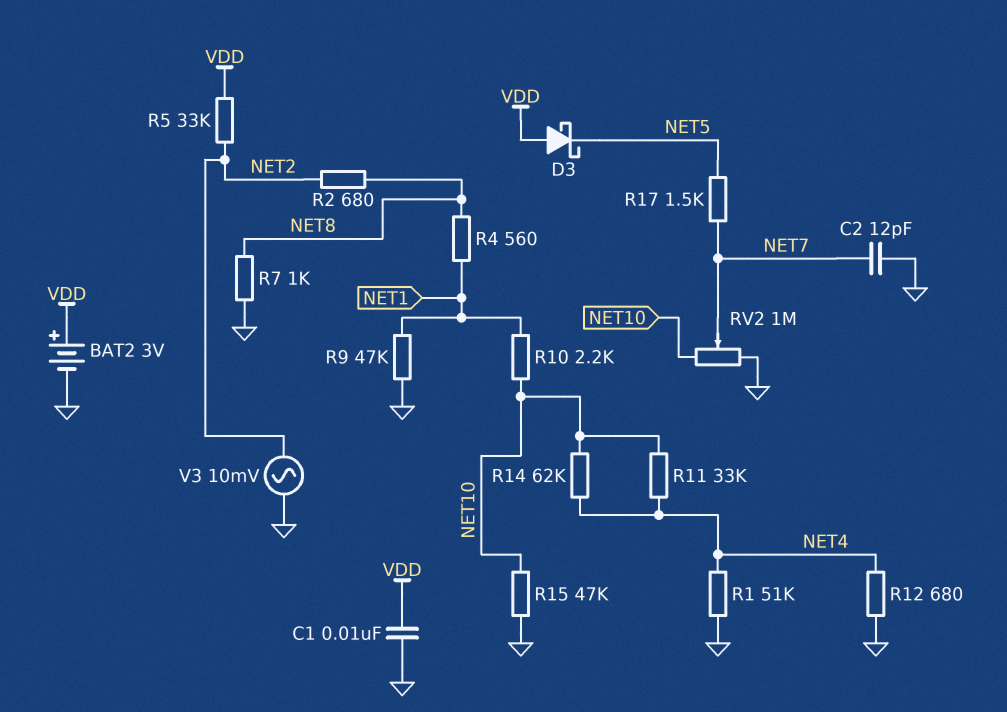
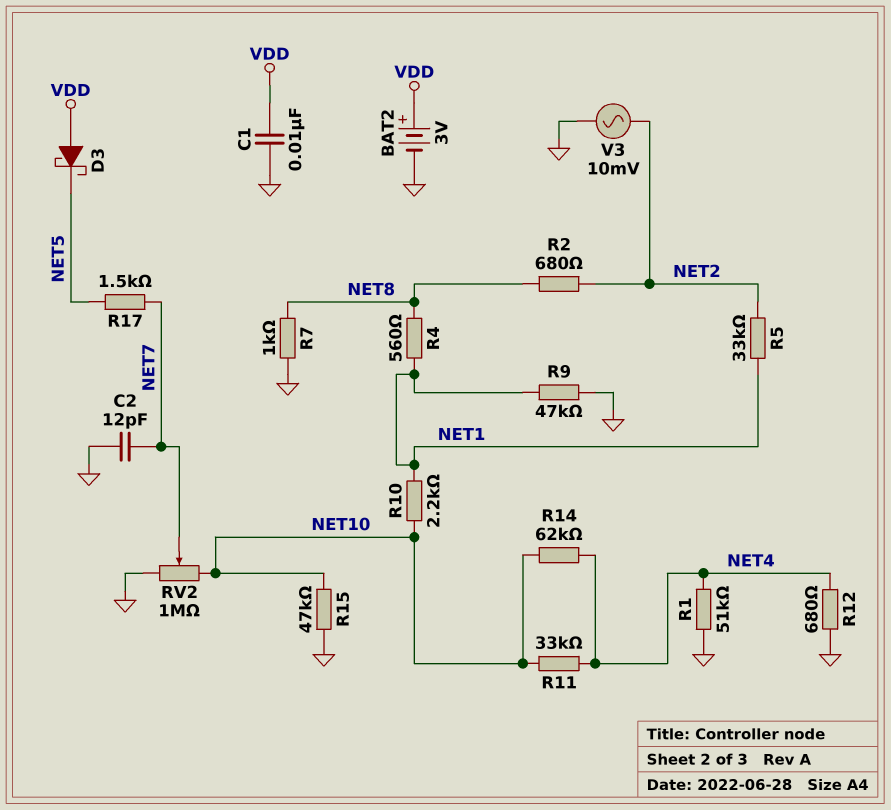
R5: 33k (NET2, VDD) -> 33k (NET1, NET2)

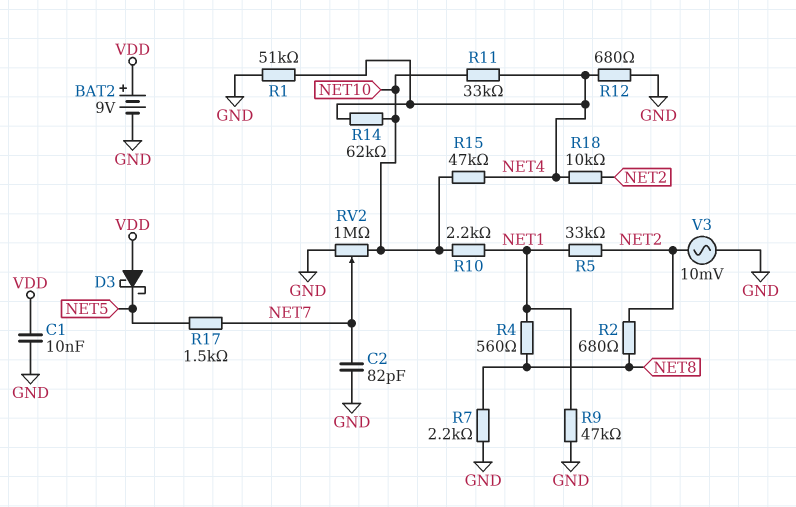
BAT2: 3V (plus VDD, minus GND) -> 9V (plus VDD, minus GND)
C2: 12pF (GND, NET7) -> 82pF (GND, NET7)
R7: 1k (GND, NET8) -> 2.2k (GND, NET8)
R15: 47k (GND, NET10) -> 47k (NET4, NET10)
R18: none -> 10k (NET2, NET4)

